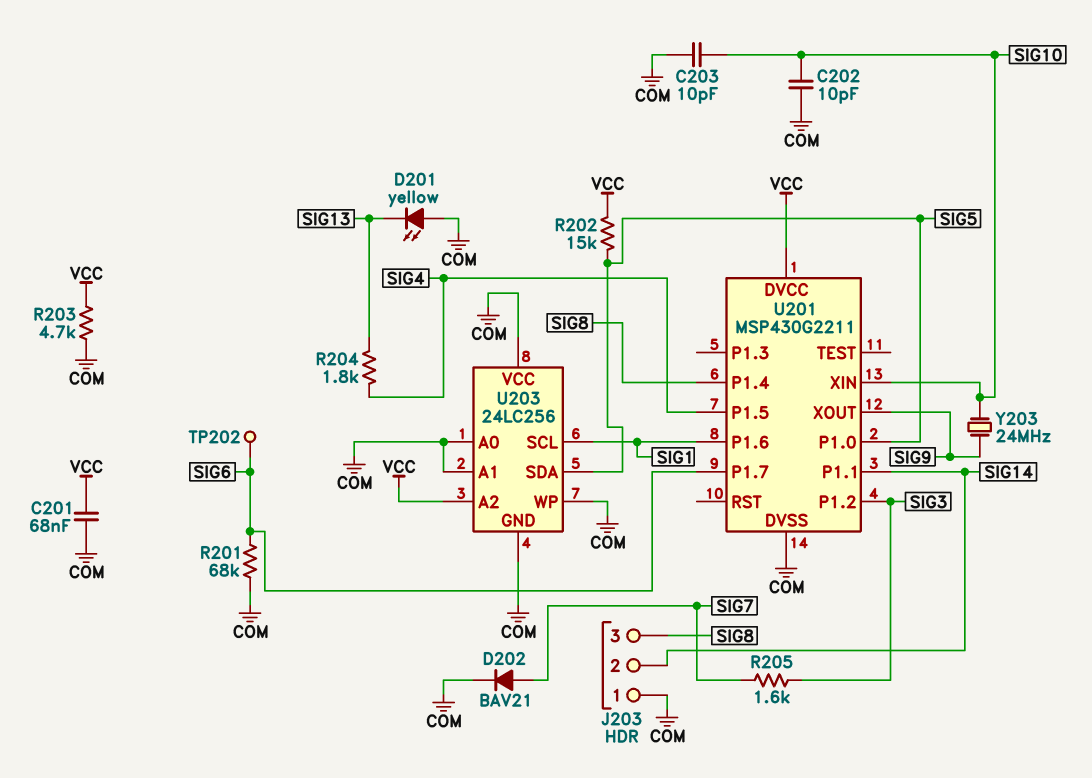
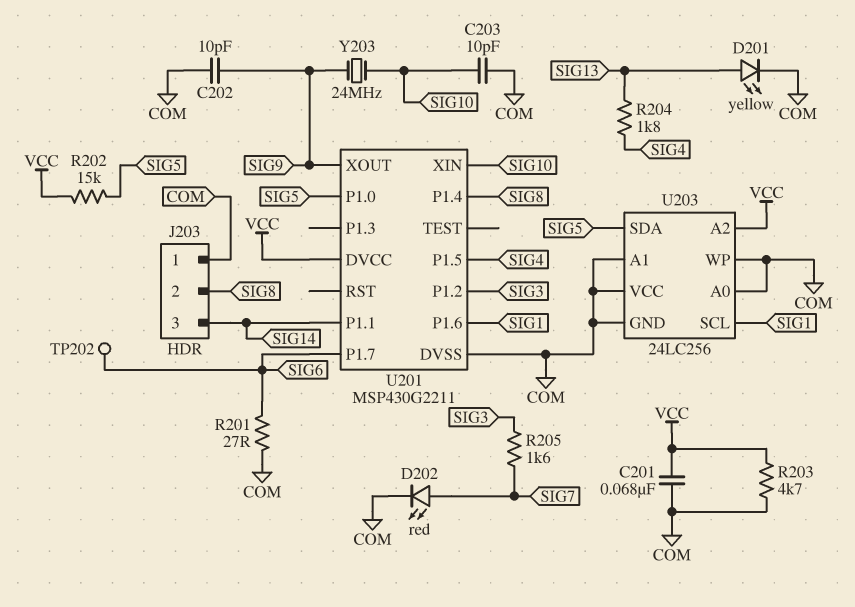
C202: 10pF (COM, SIG10) -> 10pF (COM, SIG9)
D201: LED yellow (A COM, K SIG13) -> LED yellow (A SIG13, K COM)
D202: diode BAV21 (A SIG7, K COM) -> LED red (A SIG7, K COM)
J203 pin 2: SIG14 -> SIG8
J203 pin 3: SIG8 -> SIG14
R201: 68k (COM, SIG6) -> 27 (COM, SIG6)

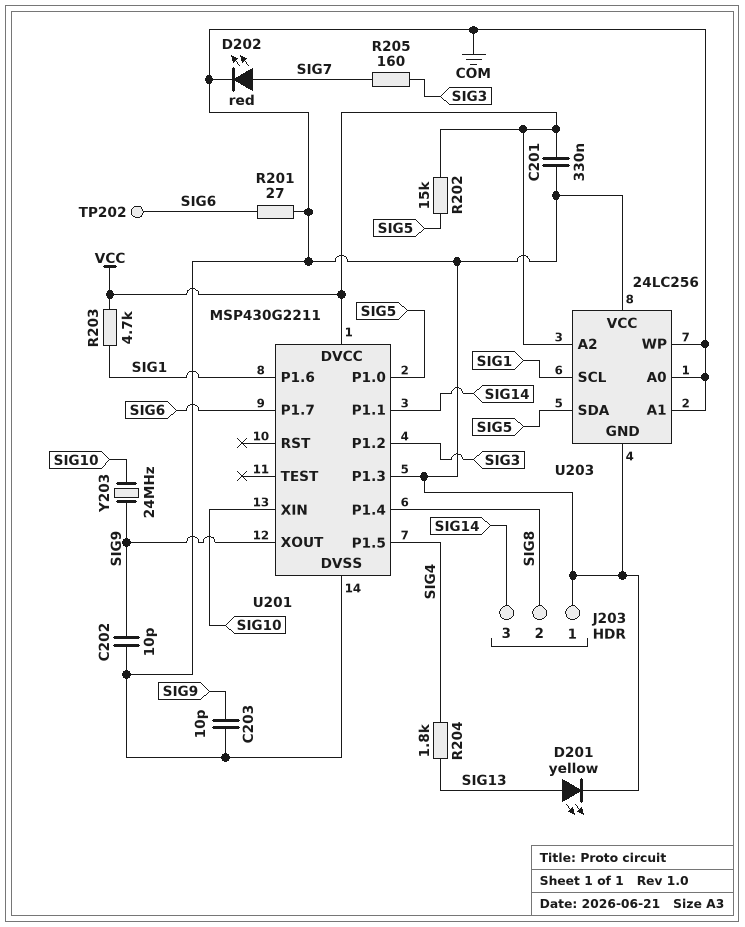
C201: 68nF (COM, VCC) -> 330nF (COM, VCC)
C203: 10pF (COM, SIG10) -> 10pF (COM, SIG9)
R203: 4.7k (COM, VCC) -> 4.7k (SIG1, VCC)
R205: 1.6k (SIG3, SIG7) -> 160 (SIG3, SIG7)
U201 pin P1.3: none -> COM

